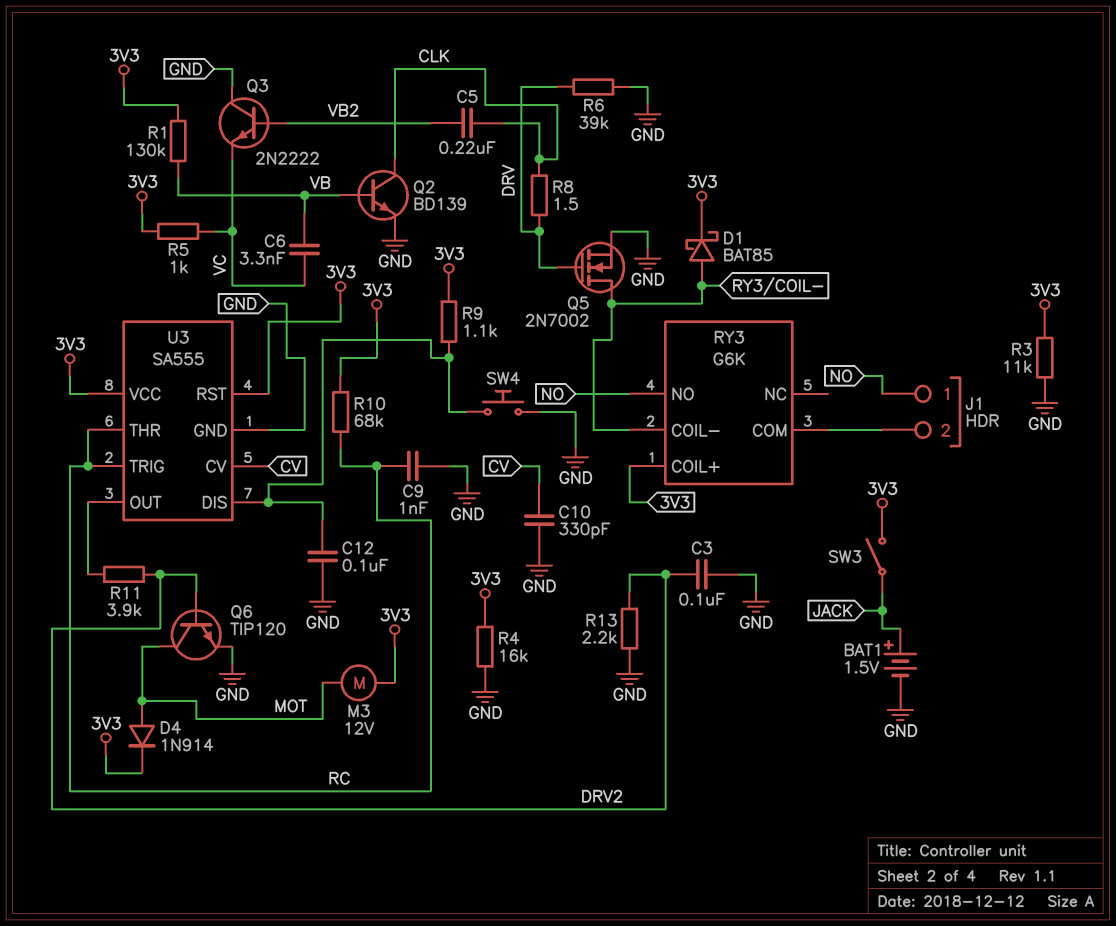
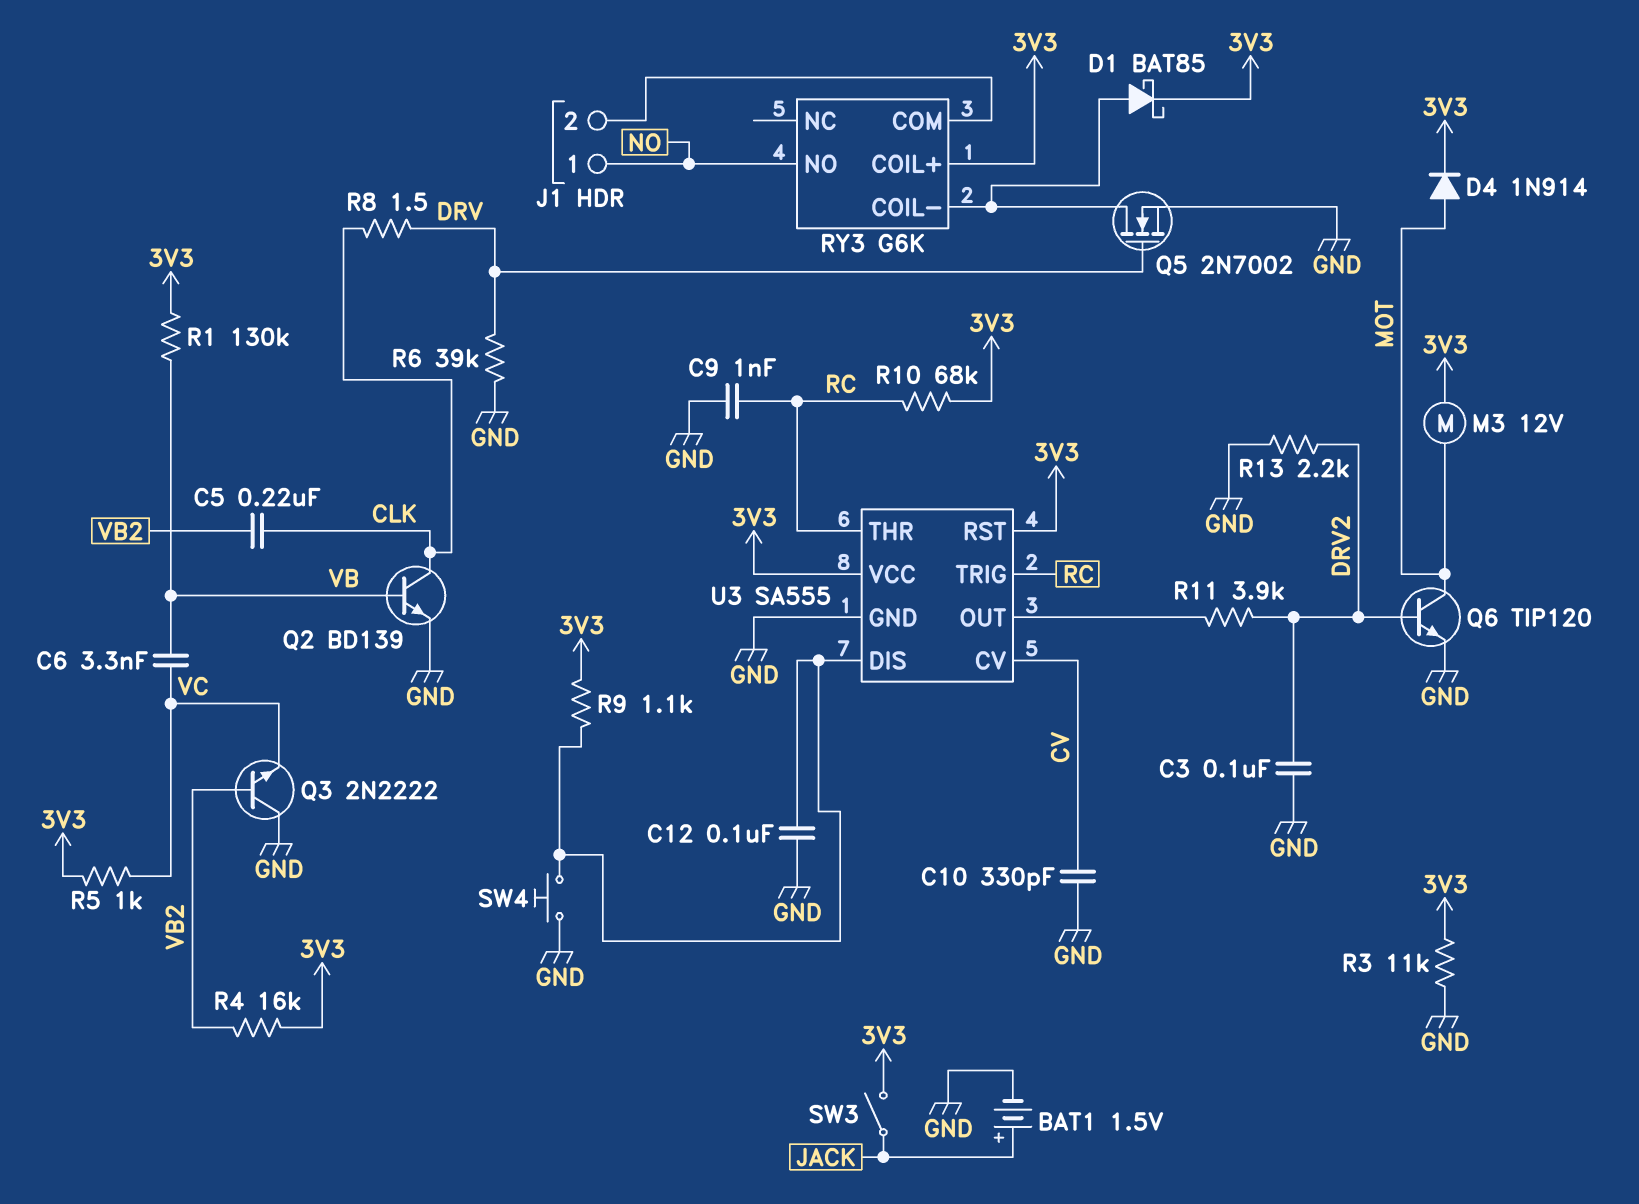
R4: 16k (3V3, GND) -> 16k (3V3, VB2)

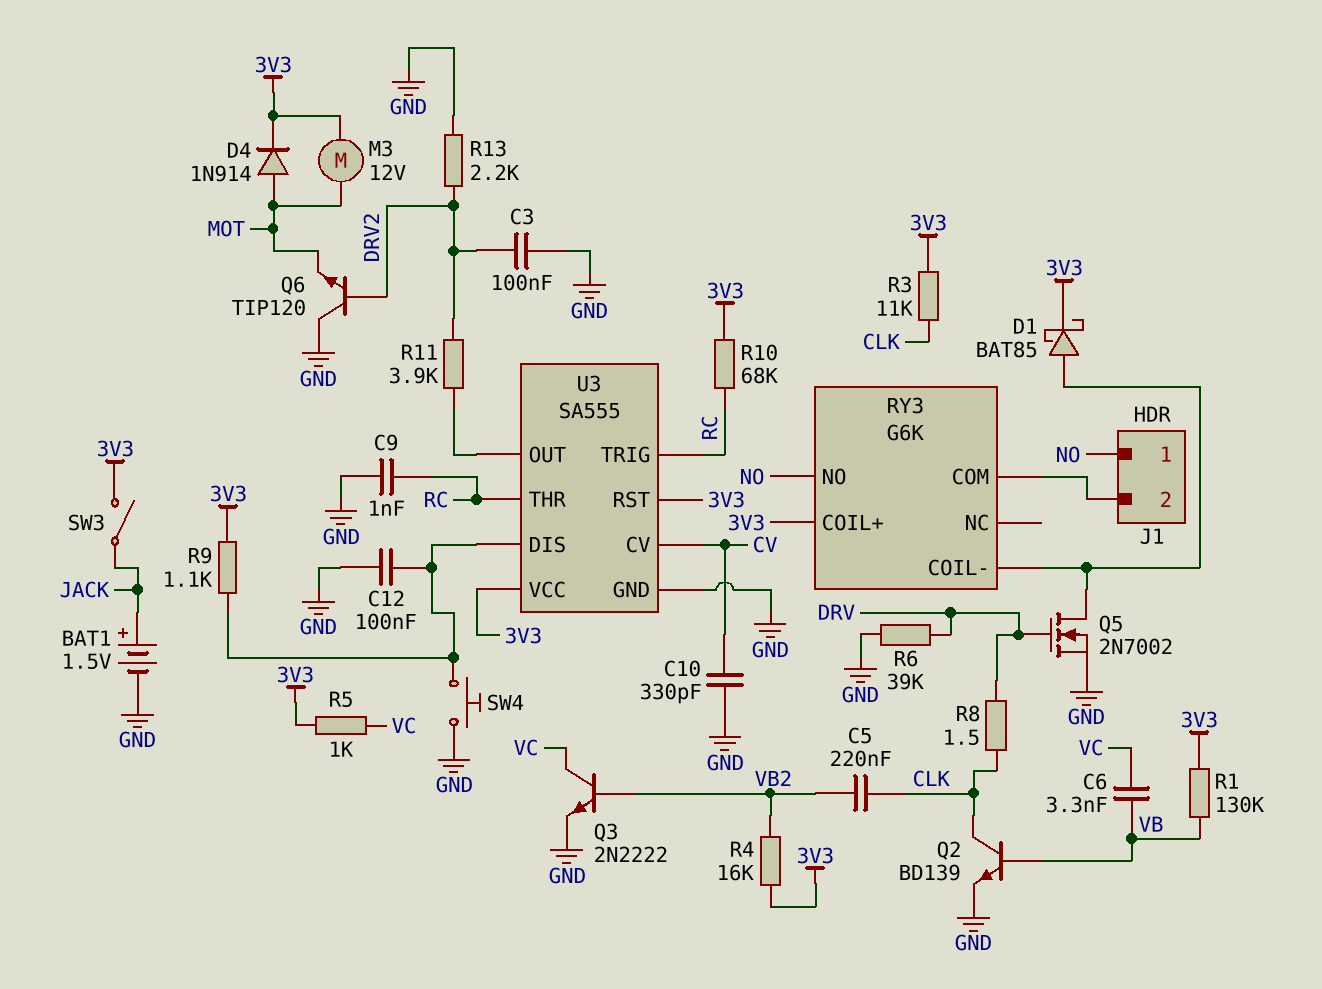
Q3: NPN 2N2222 (B VB2, C GND, E VC) -> NPN 2N2222 (B VB2, C VC, E GND)
Q6: NPN TIP120 (B DRV2, C MOT, E GND) -> NPN TIP120 (B DRV2, C GND, E MOT)
R3: 11k (3V3, GND) -> 11k (3V3, CLK)

